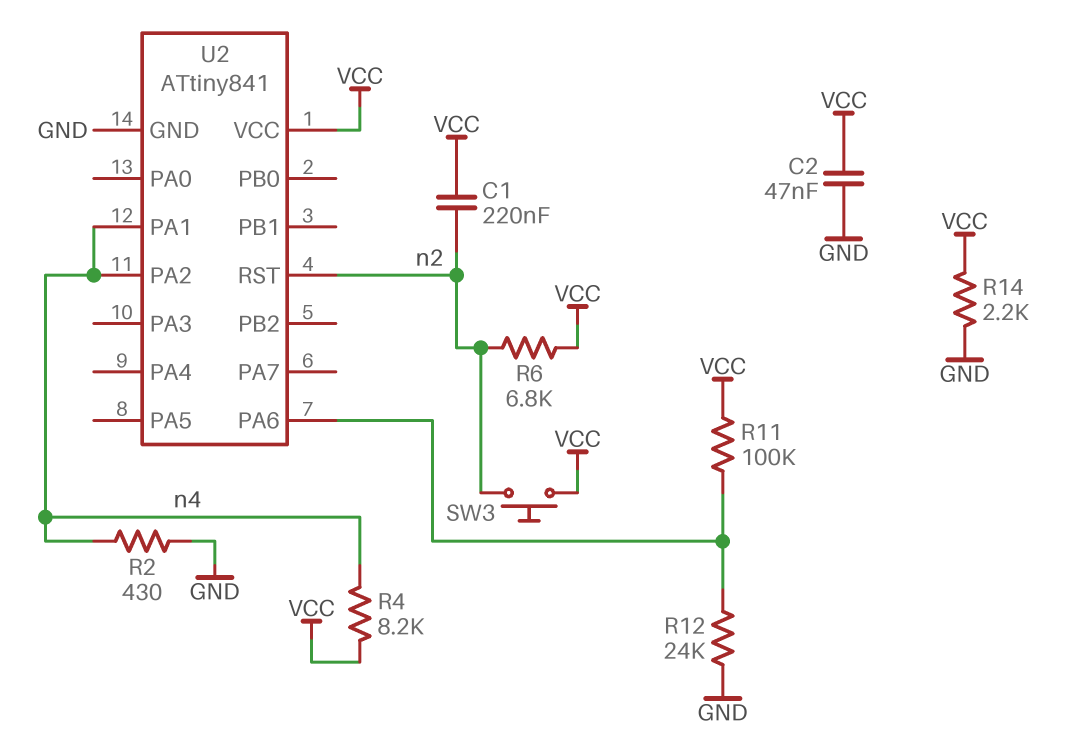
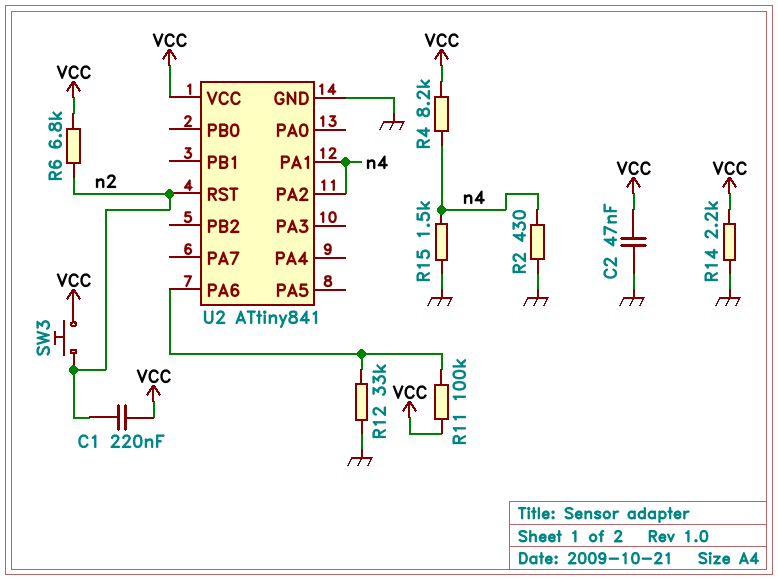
R12: 24k (GND, U2/PA6) -> 33k (GND, U2/PA6)
R15: none -> 1.5k (GND, n4)

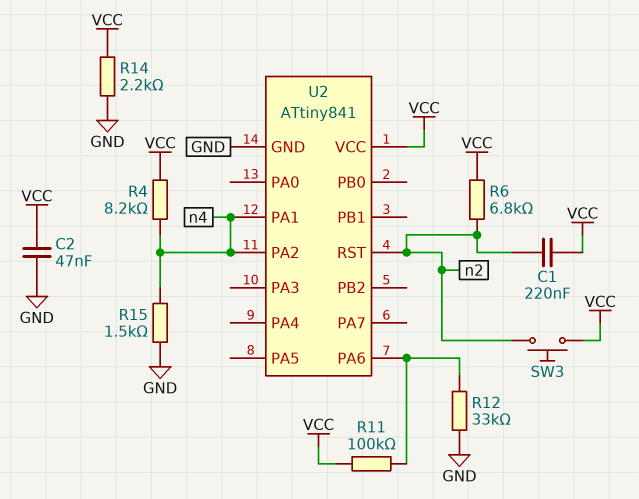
R2: 430 (GND, n4) -> none

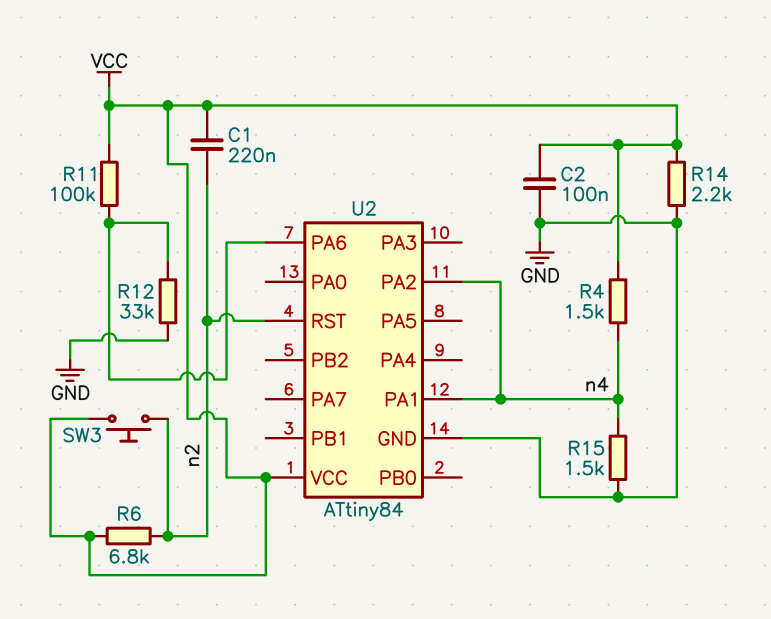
C2: 47nF (GND, VCC) -> 100nF (GND, VCC)
R4: 8.2k (VCC, n4) -> 1.5k (VCC, n4)
U2: ATtiny841 -> ATtiny84

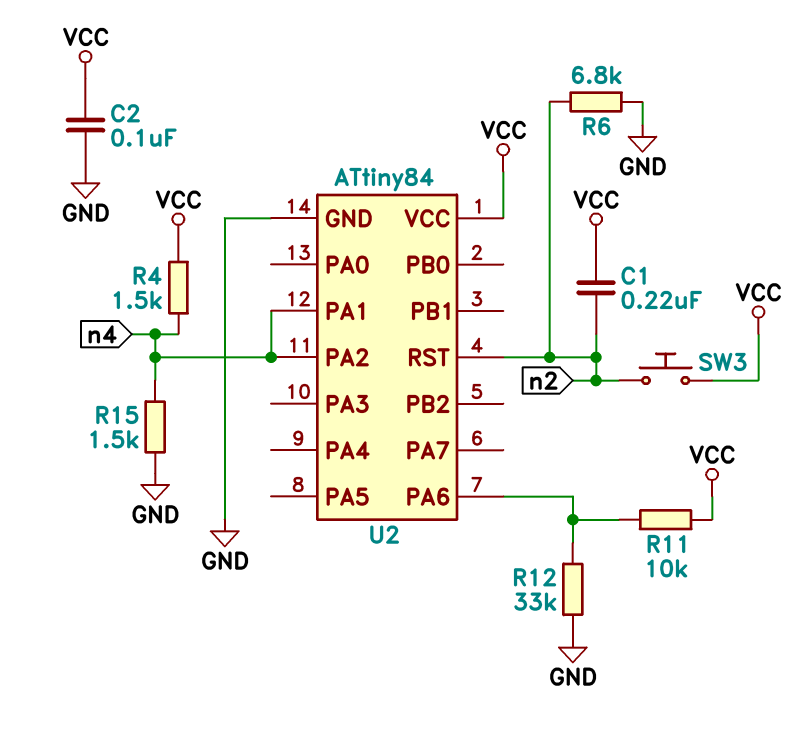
R6: 6.8k (VCC, n2) -> 6.8k (GND, n2)
R11: 100k (U2/PA6, VCC) -> 10k (U2/PA6, VCC)
R14: 2.2k (GND, VCC) -> none

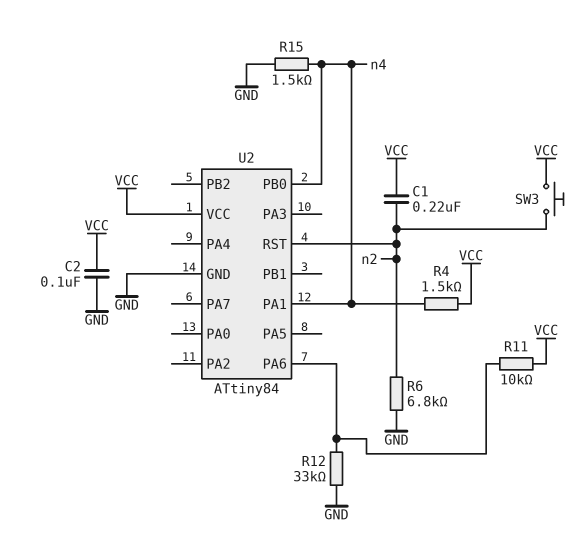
U2 pin PA2: n4 -> none
U2 pin PB0: none -> n4

